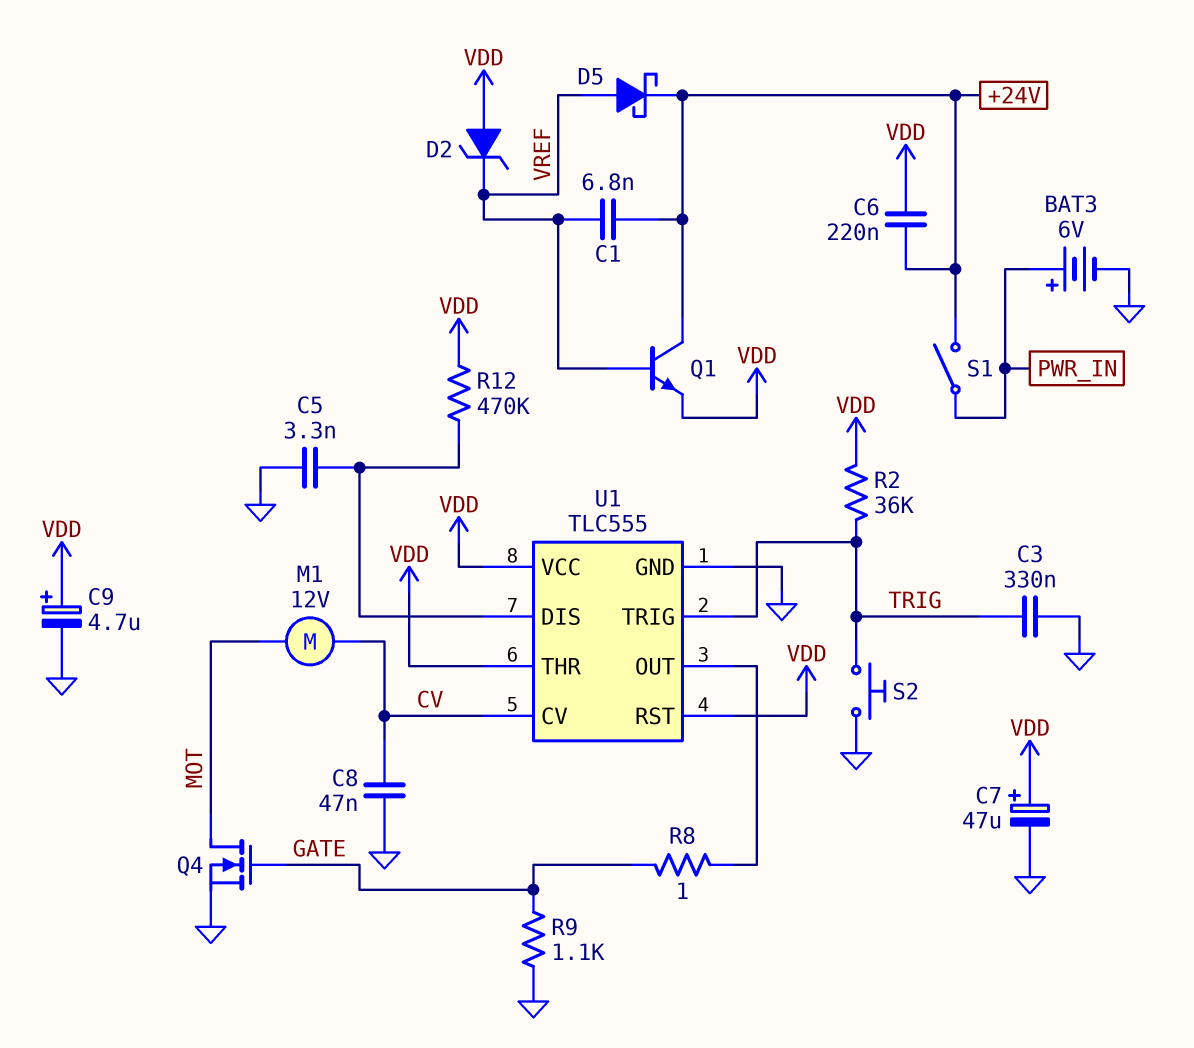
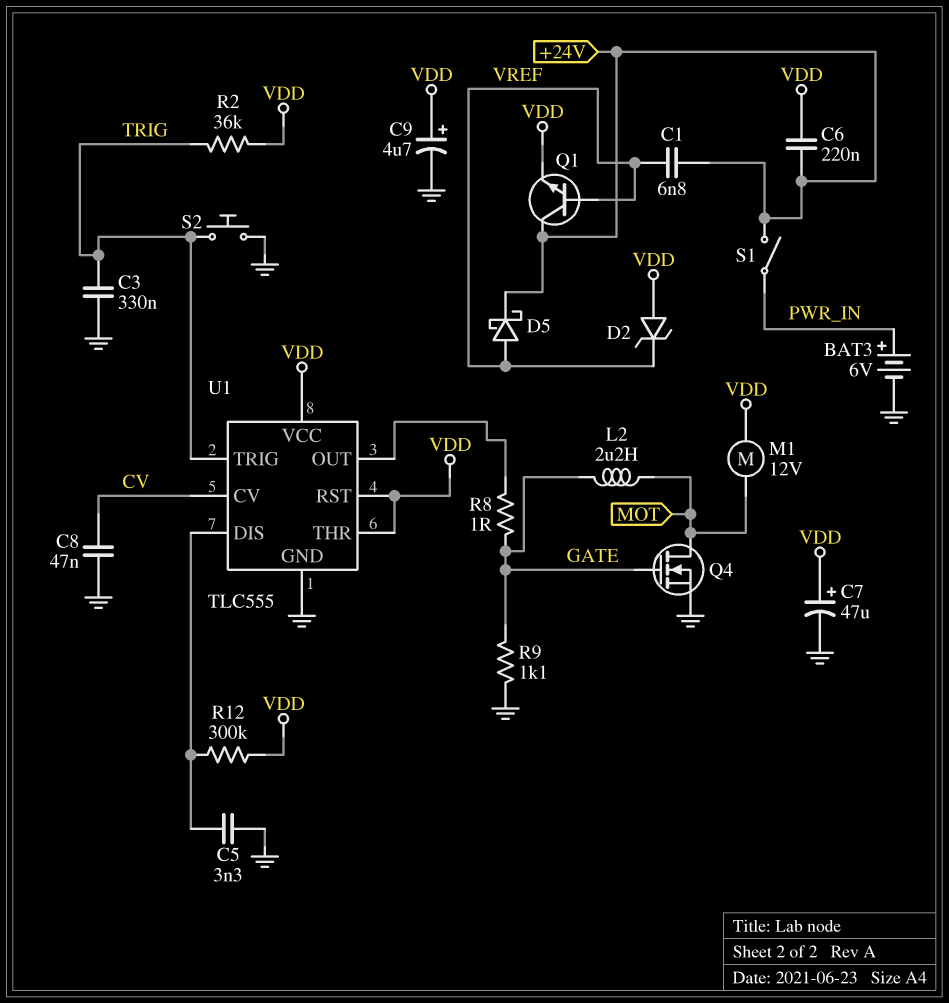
L2: none -> 2.2uH (GATE, MOT)
M1: motor 12V (CV, MOT) -> motor 12V (MOT, VDD)
R12: 470k (U1/DIS, VDD) -> 300k (U1/DIS, VDD)

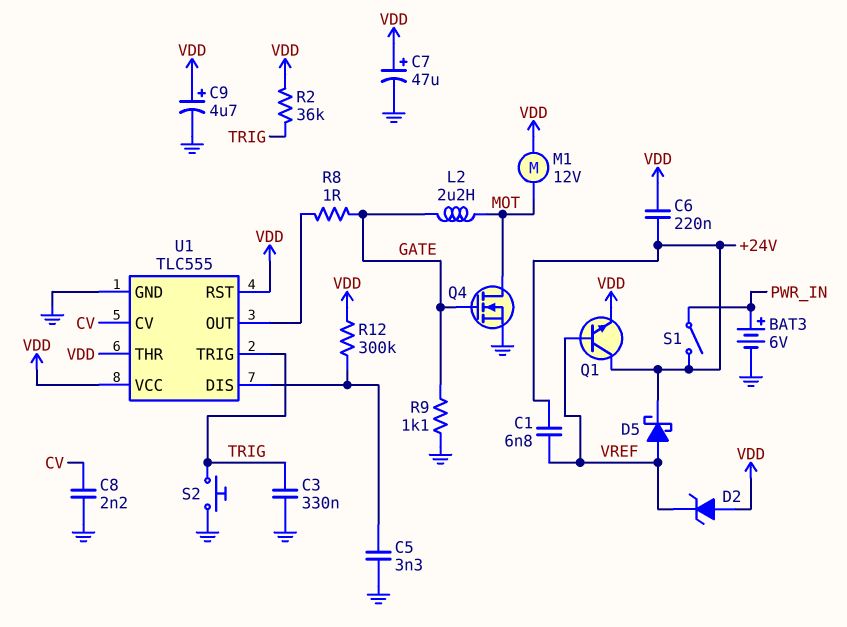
C8: 47nF (CV, GND) -> 2.2nF (CV, GND)

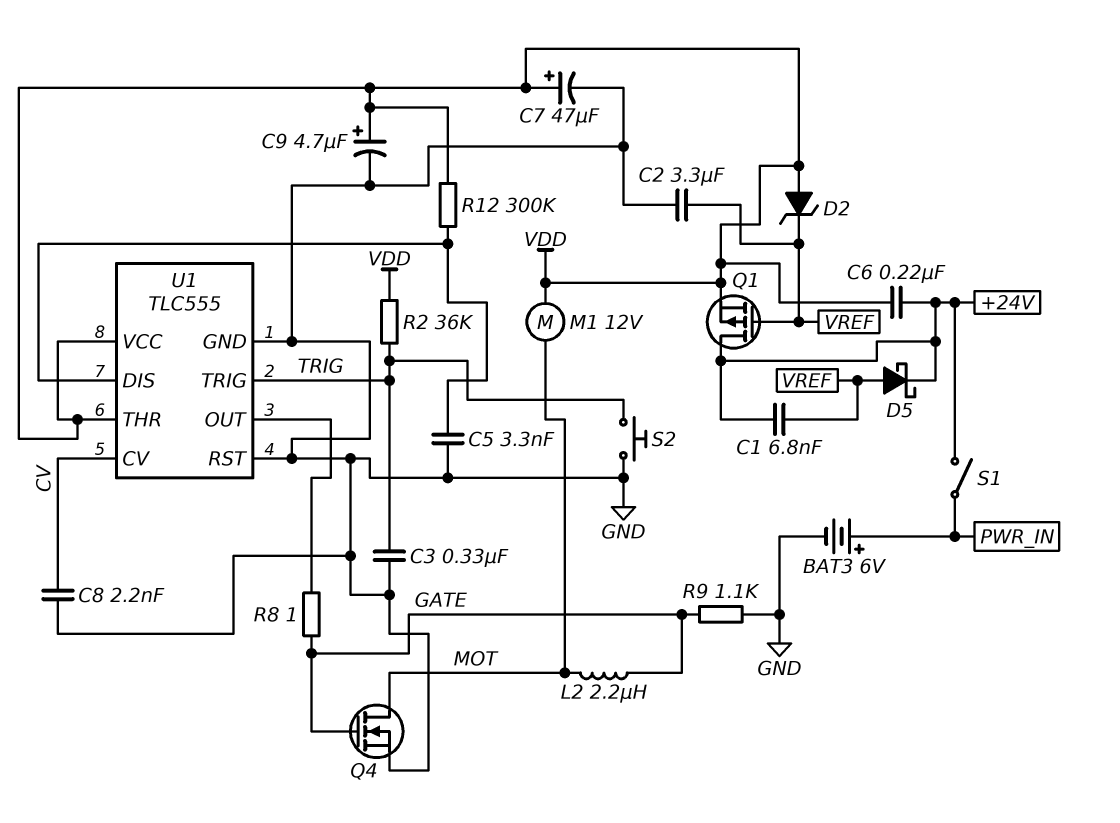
C2: none -> 3.3uF (GND, VREF)
Q1: NPN (B VREF, C +24V, E VDD) -> PMOS (G VREF, D +24V, S VDD)
U1 pin RST: VDD -> GND

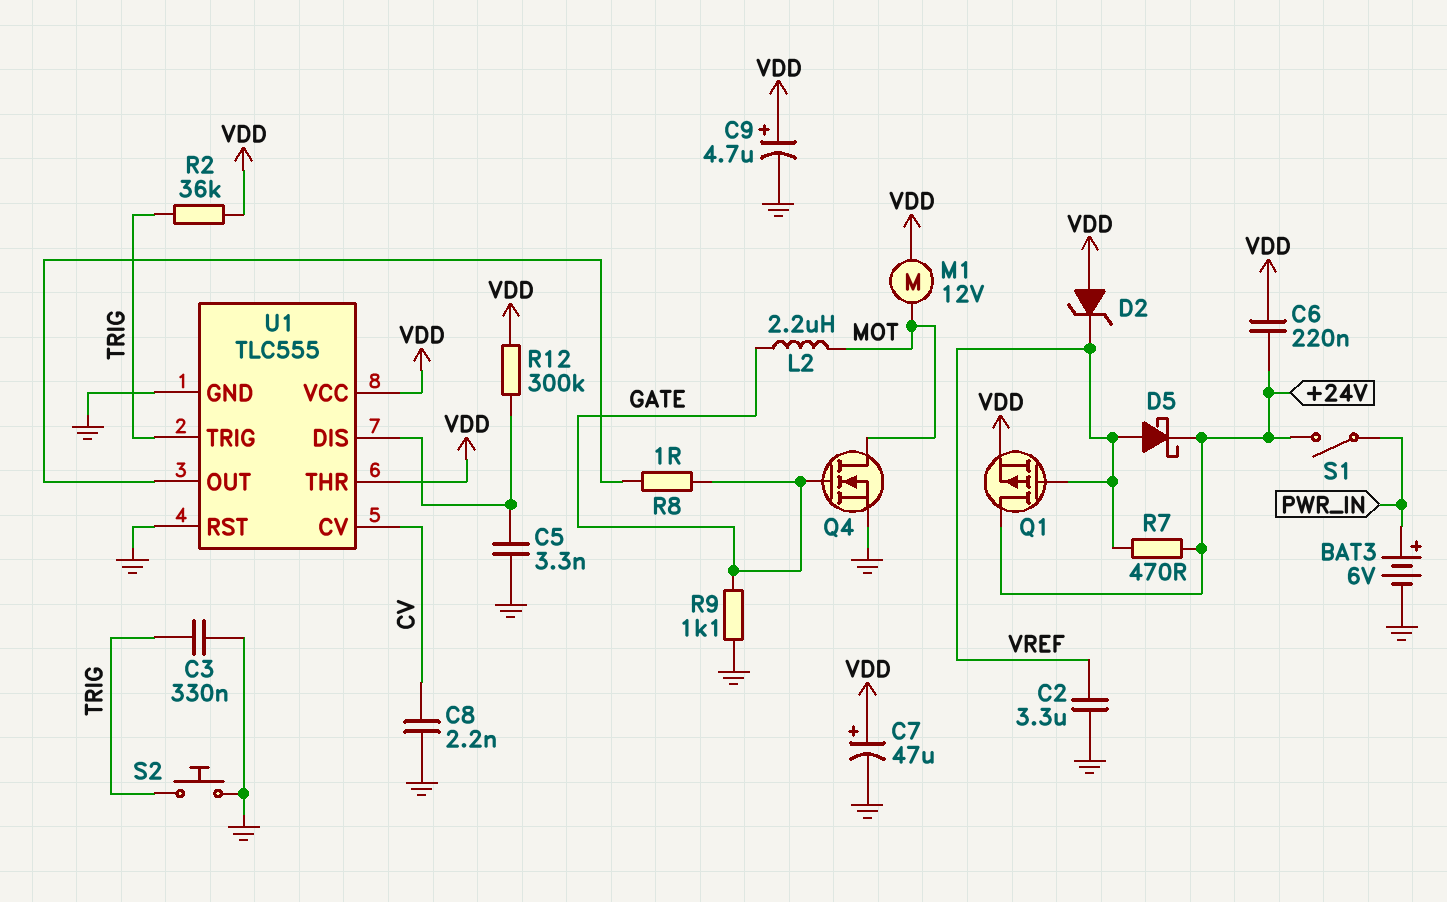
C1: 6.8nF (+24V, VREF) -> none
R7: none -> 470 (+24V, VREF)

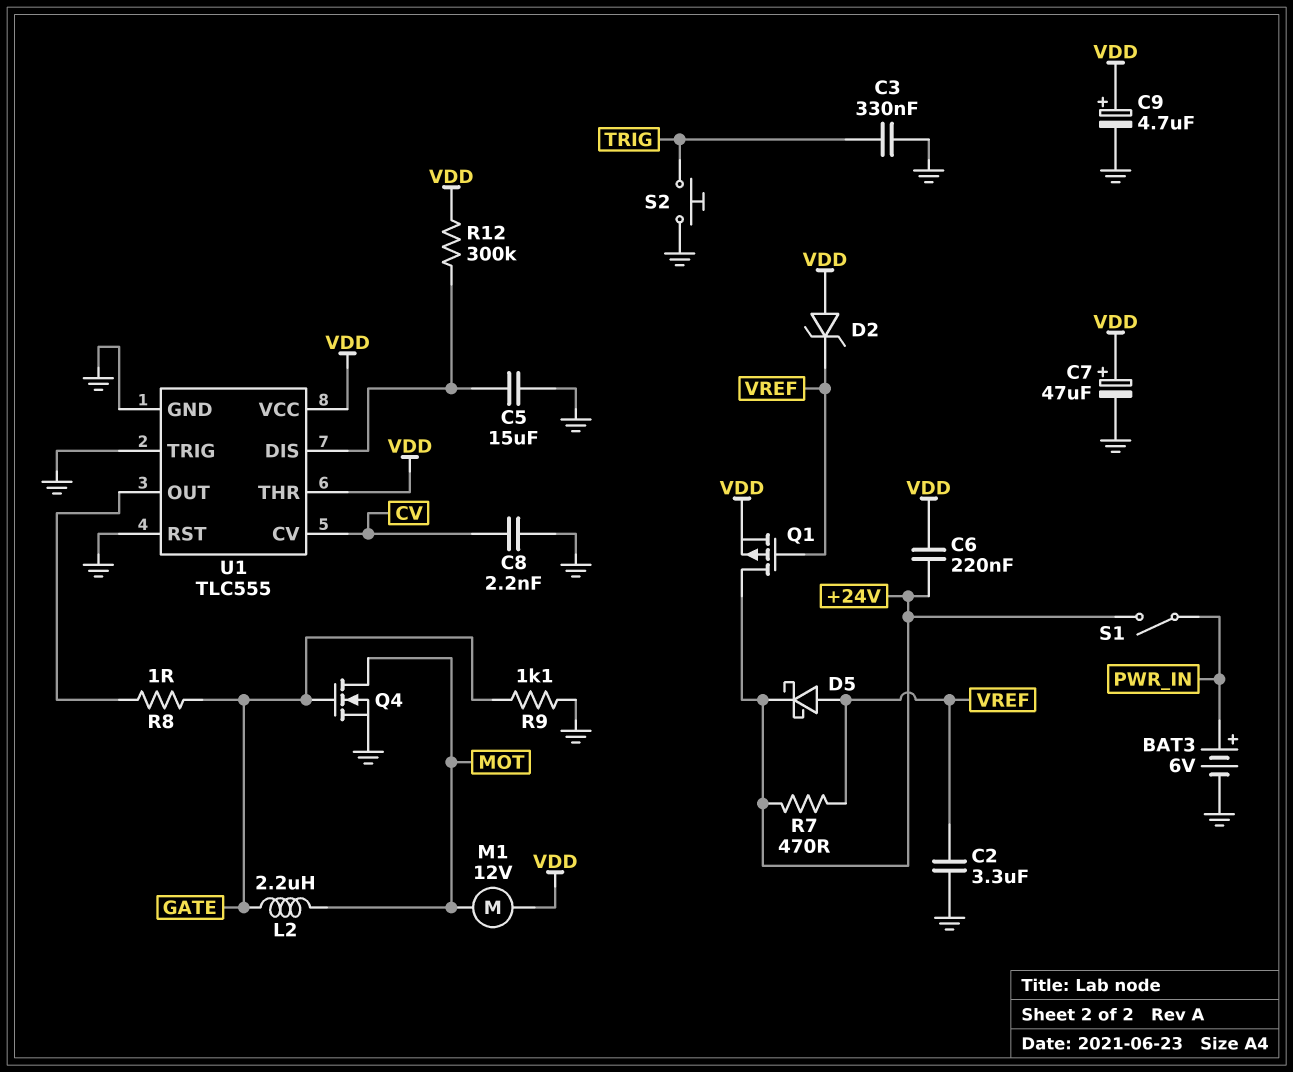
C5: 3.3nF (GND, U1/DIS) -> 15uF (GND, U1/DIS)
R2: 36k (TRIG, VDD) -> none
U1 pin TRIG: TRIG -> GND

